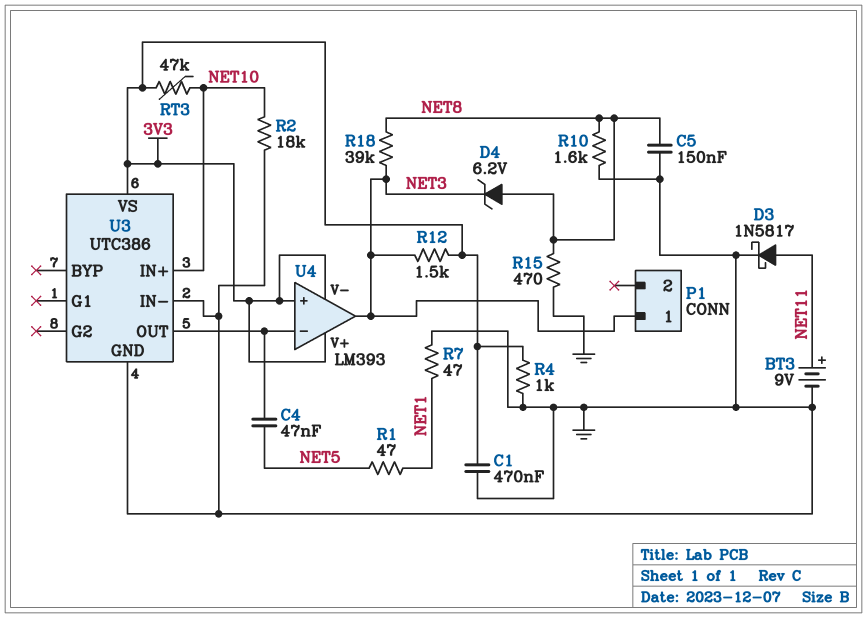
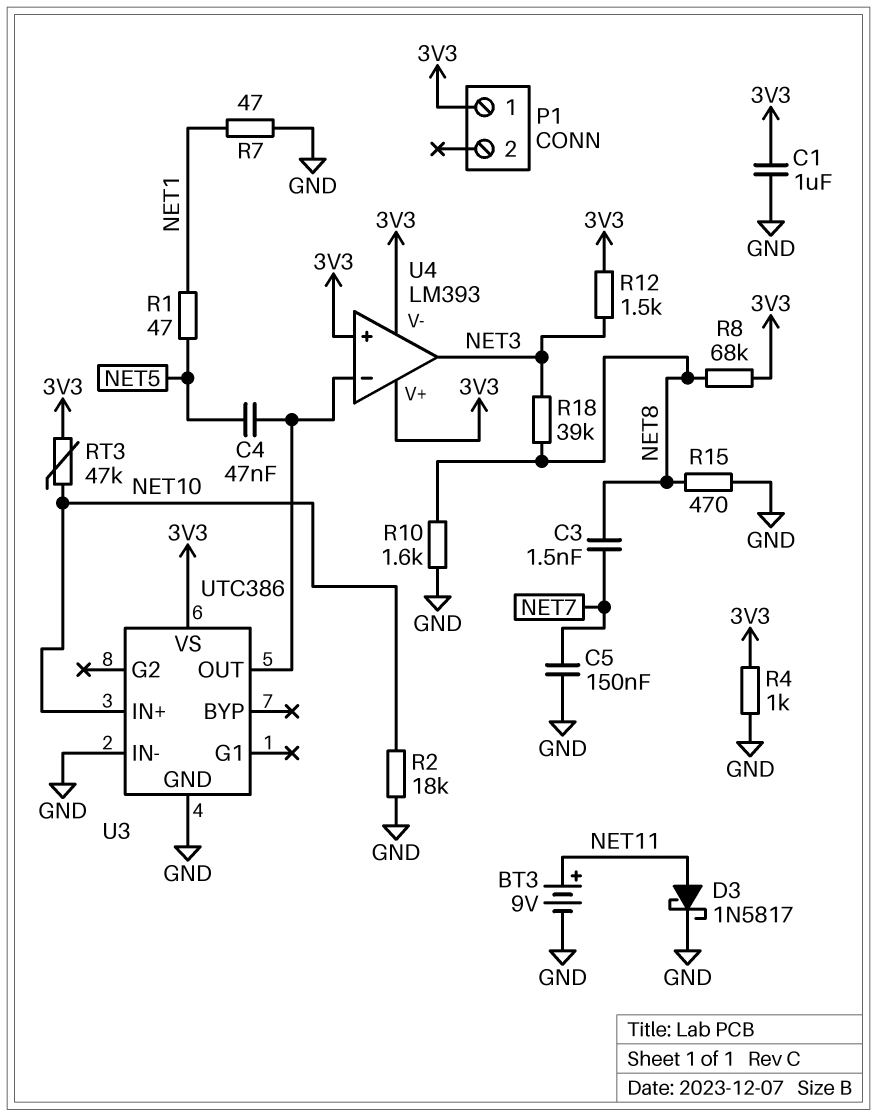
C1: 470nF (3V3, GND) -> 1uF (3V3, GND)
C3: none -> 1.5nF (NET7, NET8)
C5: 150nF (GND, NET8) -> 150nF (GND, NET7)
D4: zener 6.2V (A NET8, K NET3) -> none
P1 pin 1: NET3 -> 3V3
R8: none -> 68k (3V3, NET8)

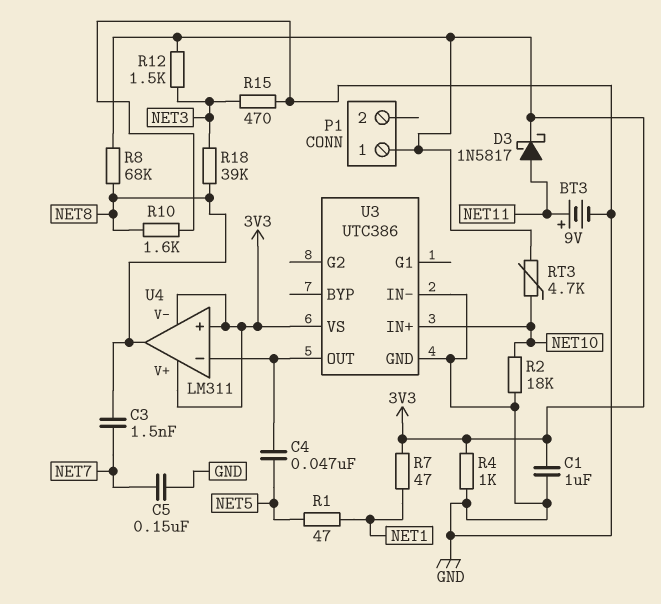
D3: schottky 1N5817 (A NET11, K GND) -> schottky 1N5817 (A NET11, K 3V3)
R7: 47 (GND, NET1) -> 47 (3V3, NET1)
R15: 470 (GND, NET8) -> 470 (GND, NET3)
RT3: 47k (3V3, NET10) -> 4.7k (3V3, NET10)
U4: LM393 -> LM311
U4 pin out: NET3 -> NET8

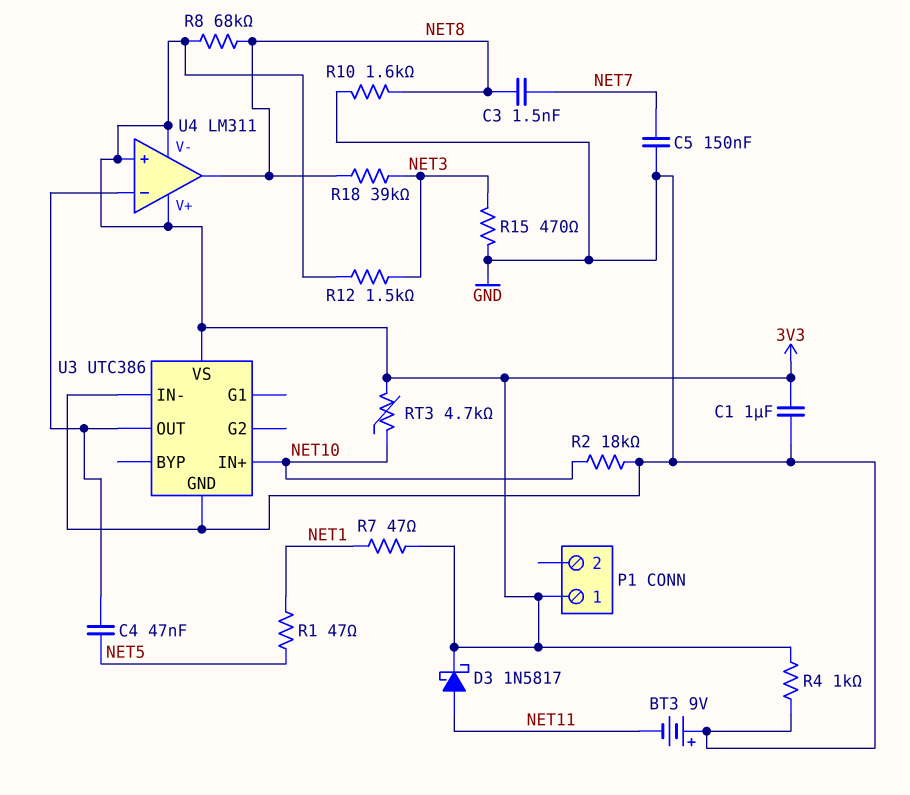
BT3: 9V (plus NET11, minus GND) -> 9V (plus GND, minus NET11)

